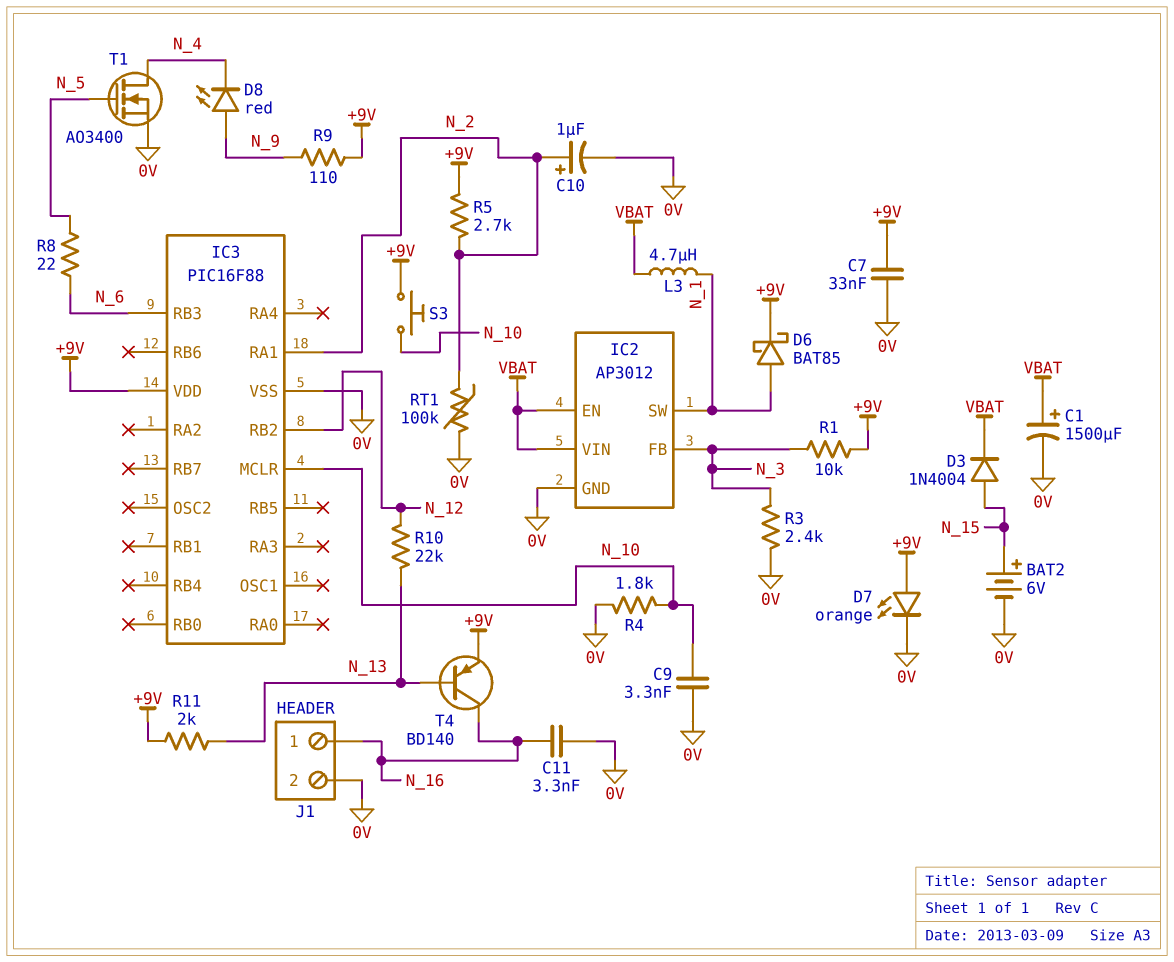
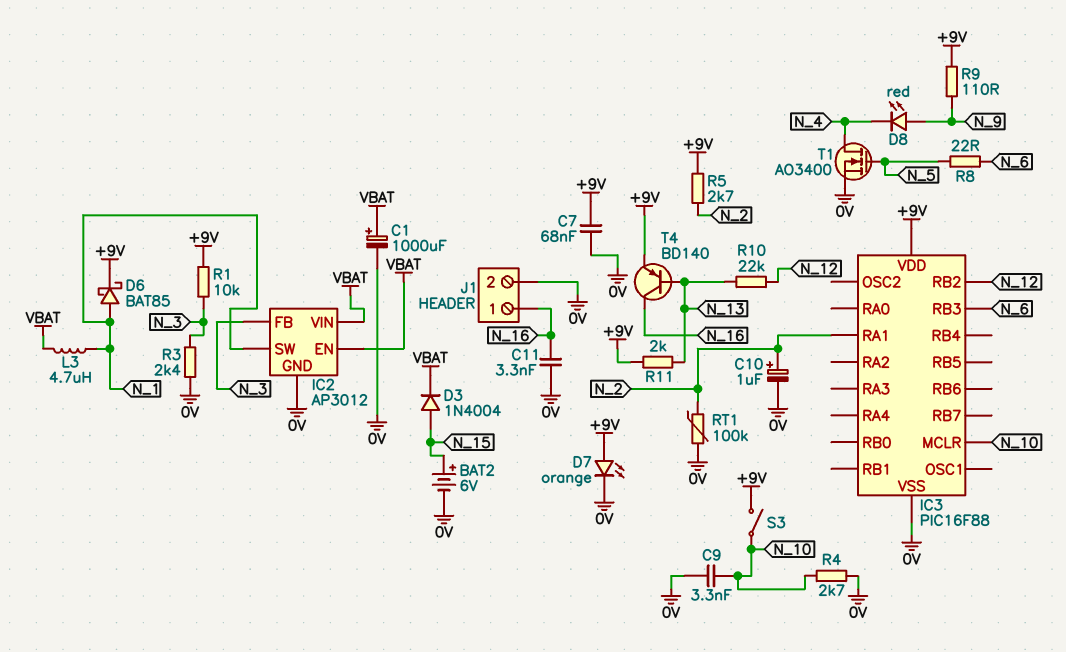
C1: 1500uF (plus VBAT, minus 0V) -> 1000uF (plus VBAT, minus 0V)
C7: 33nF (+9V, 0V) -> 68nF (+9V, 0V)
R4: 1.8k (0V, N_10) -> 2.7k (0V, N_10)
S3: button (+9V, N_10) -> switch (+9V, N_10)

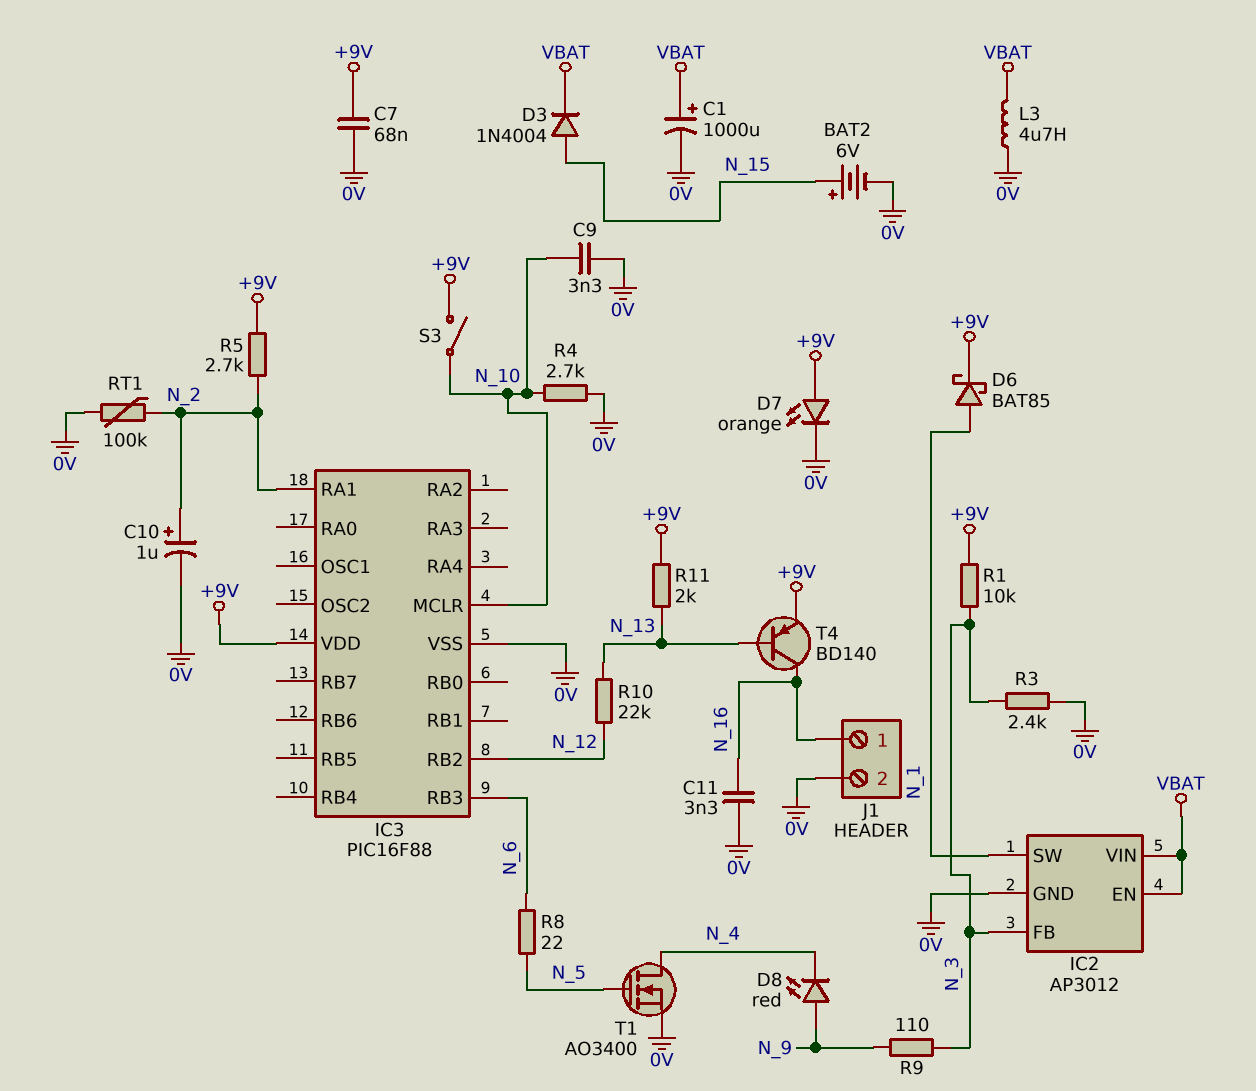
L3: 4.7uH (N_1, VBAT) -> 4.7uH (0V, VBAT)
R9: 110 (+9V, N_9) -> 110 (N_3, N_9)

